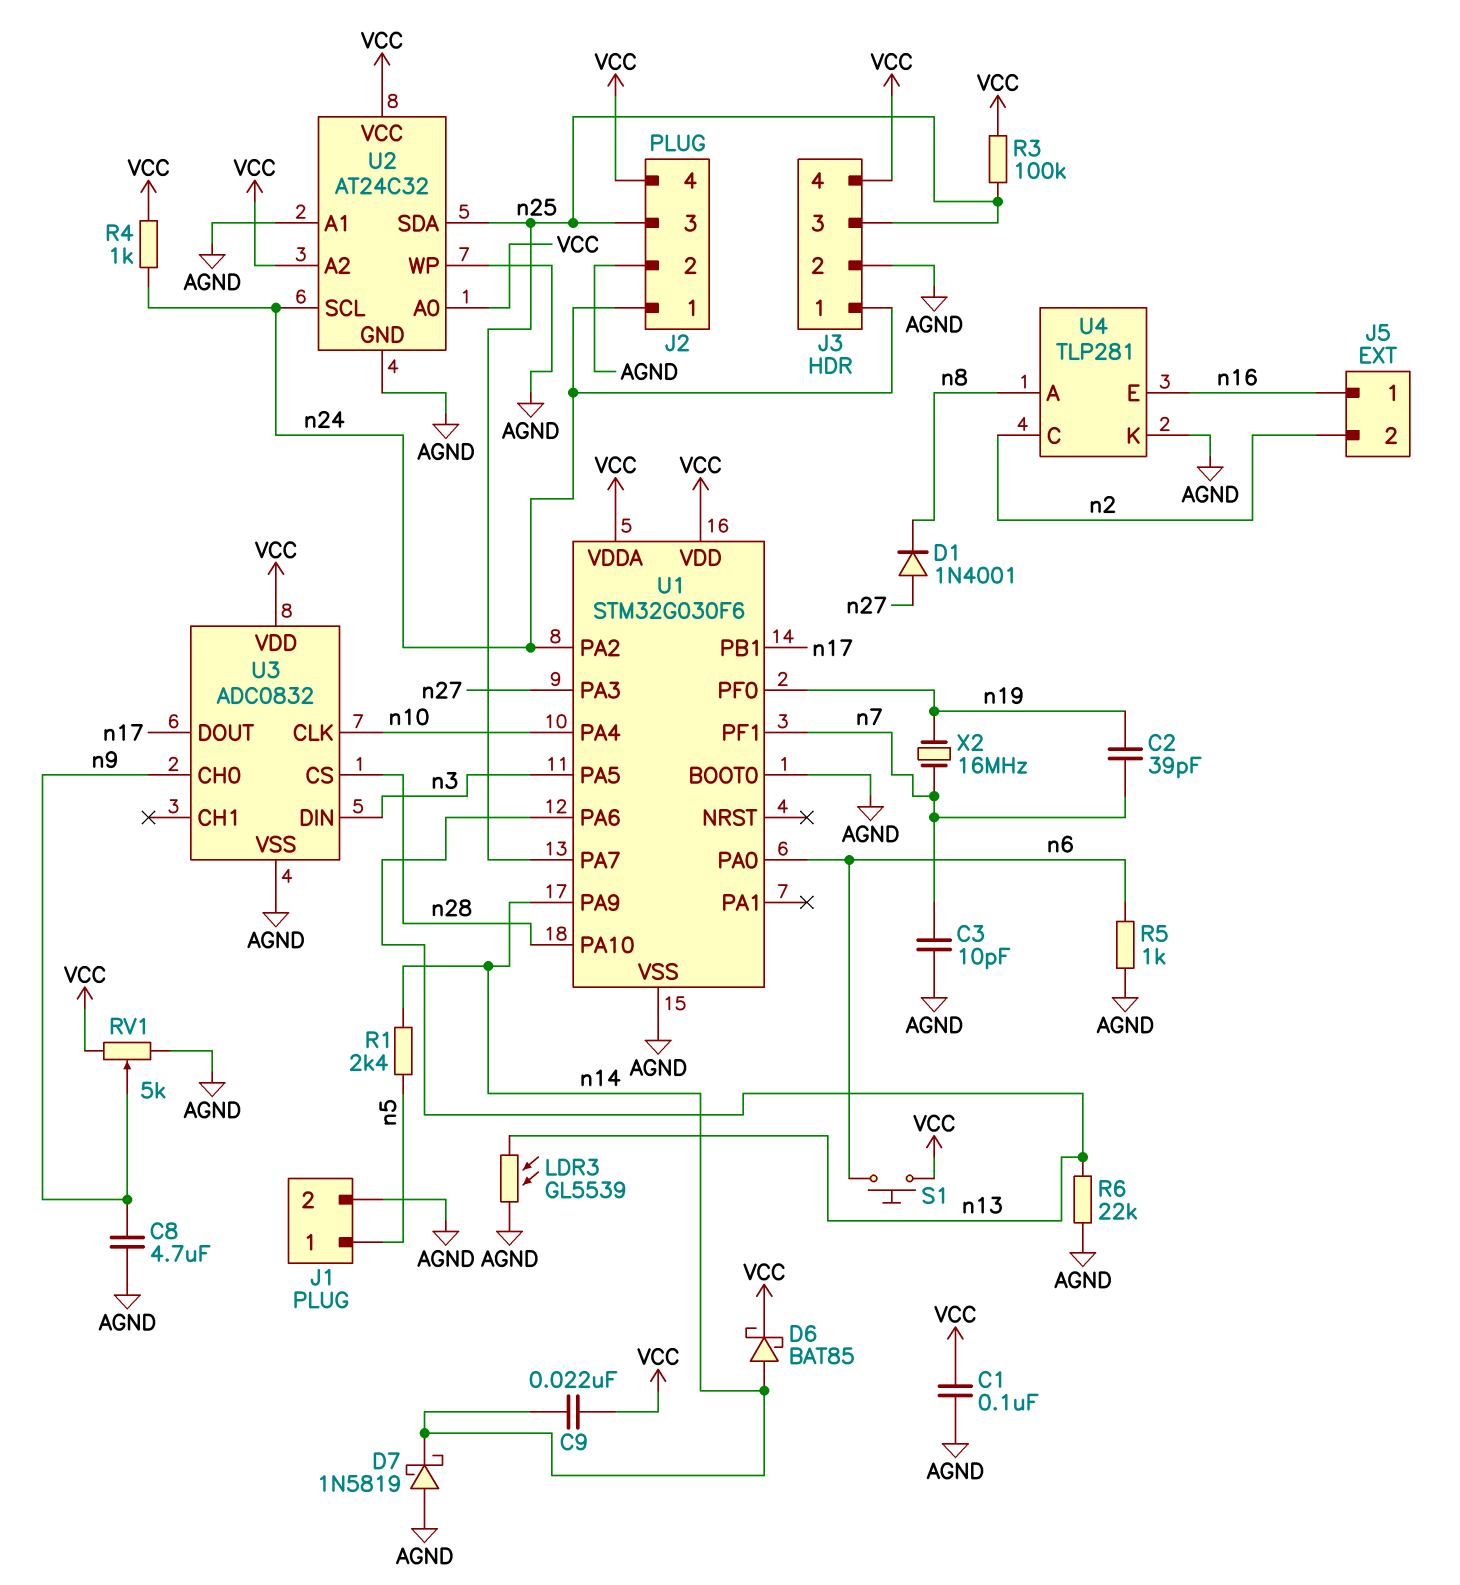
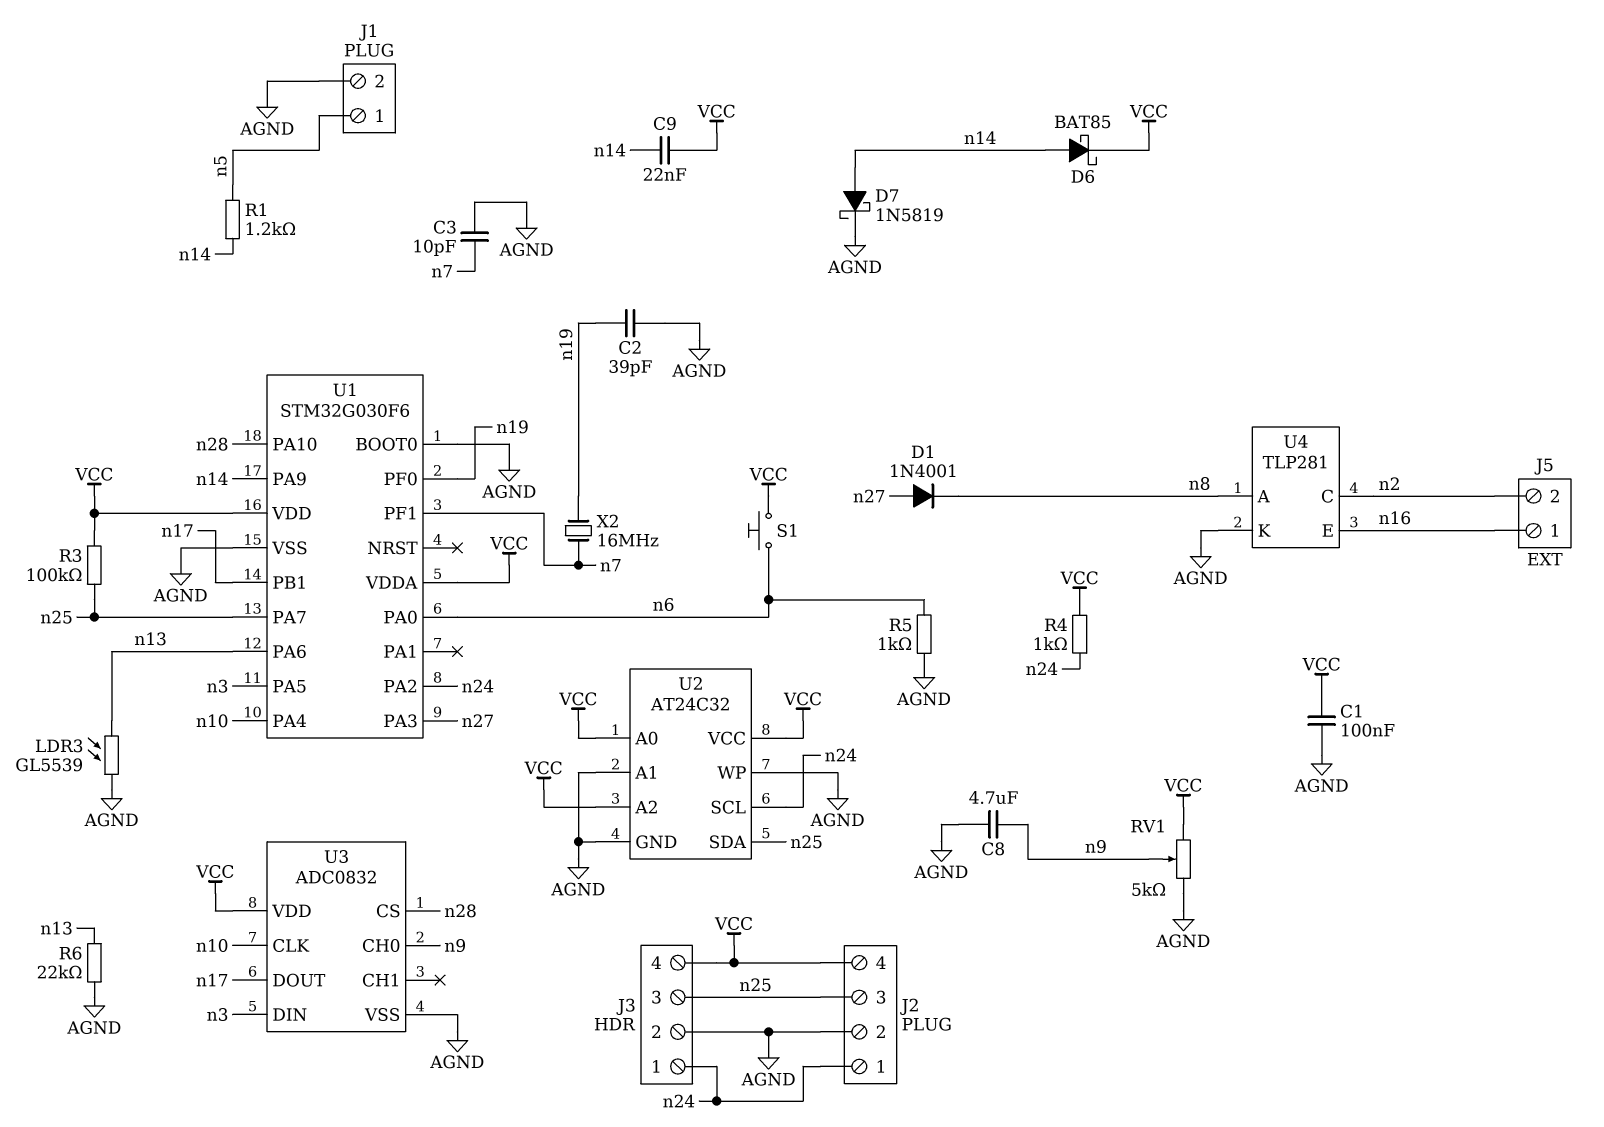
C2: 39pF (n7, n19) -> 39pF (AGND, n19)
D7: schottky 1N5819 (A AGND, K n14) -> schottky 1N5819 (A n14, K AGND)
R1: 2.4k (n5, n14) -> 1.2k (n5, n14)

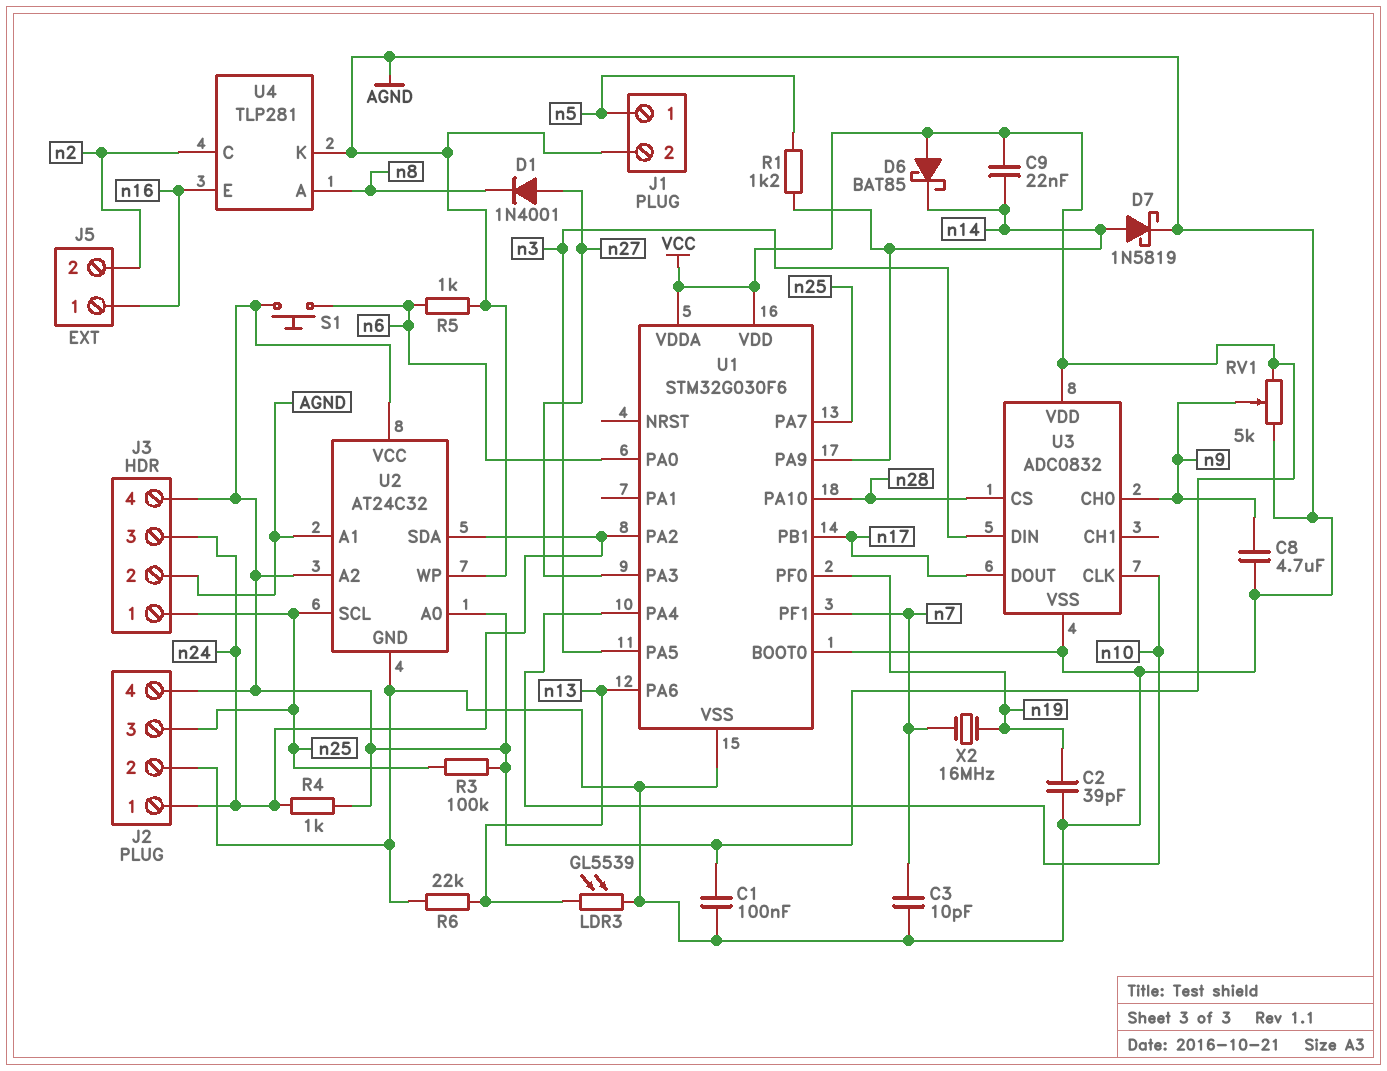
D6: schottky BAT85 (A n14, K VCC) -> schottky BAT85 (A VCC, K n14)
J3 pin 1: n24 -> n25
J3 pin 3: n25 -> n24
U2 pin SCL: n24 -> n25
U2 pin SDA: n25 -> n24

